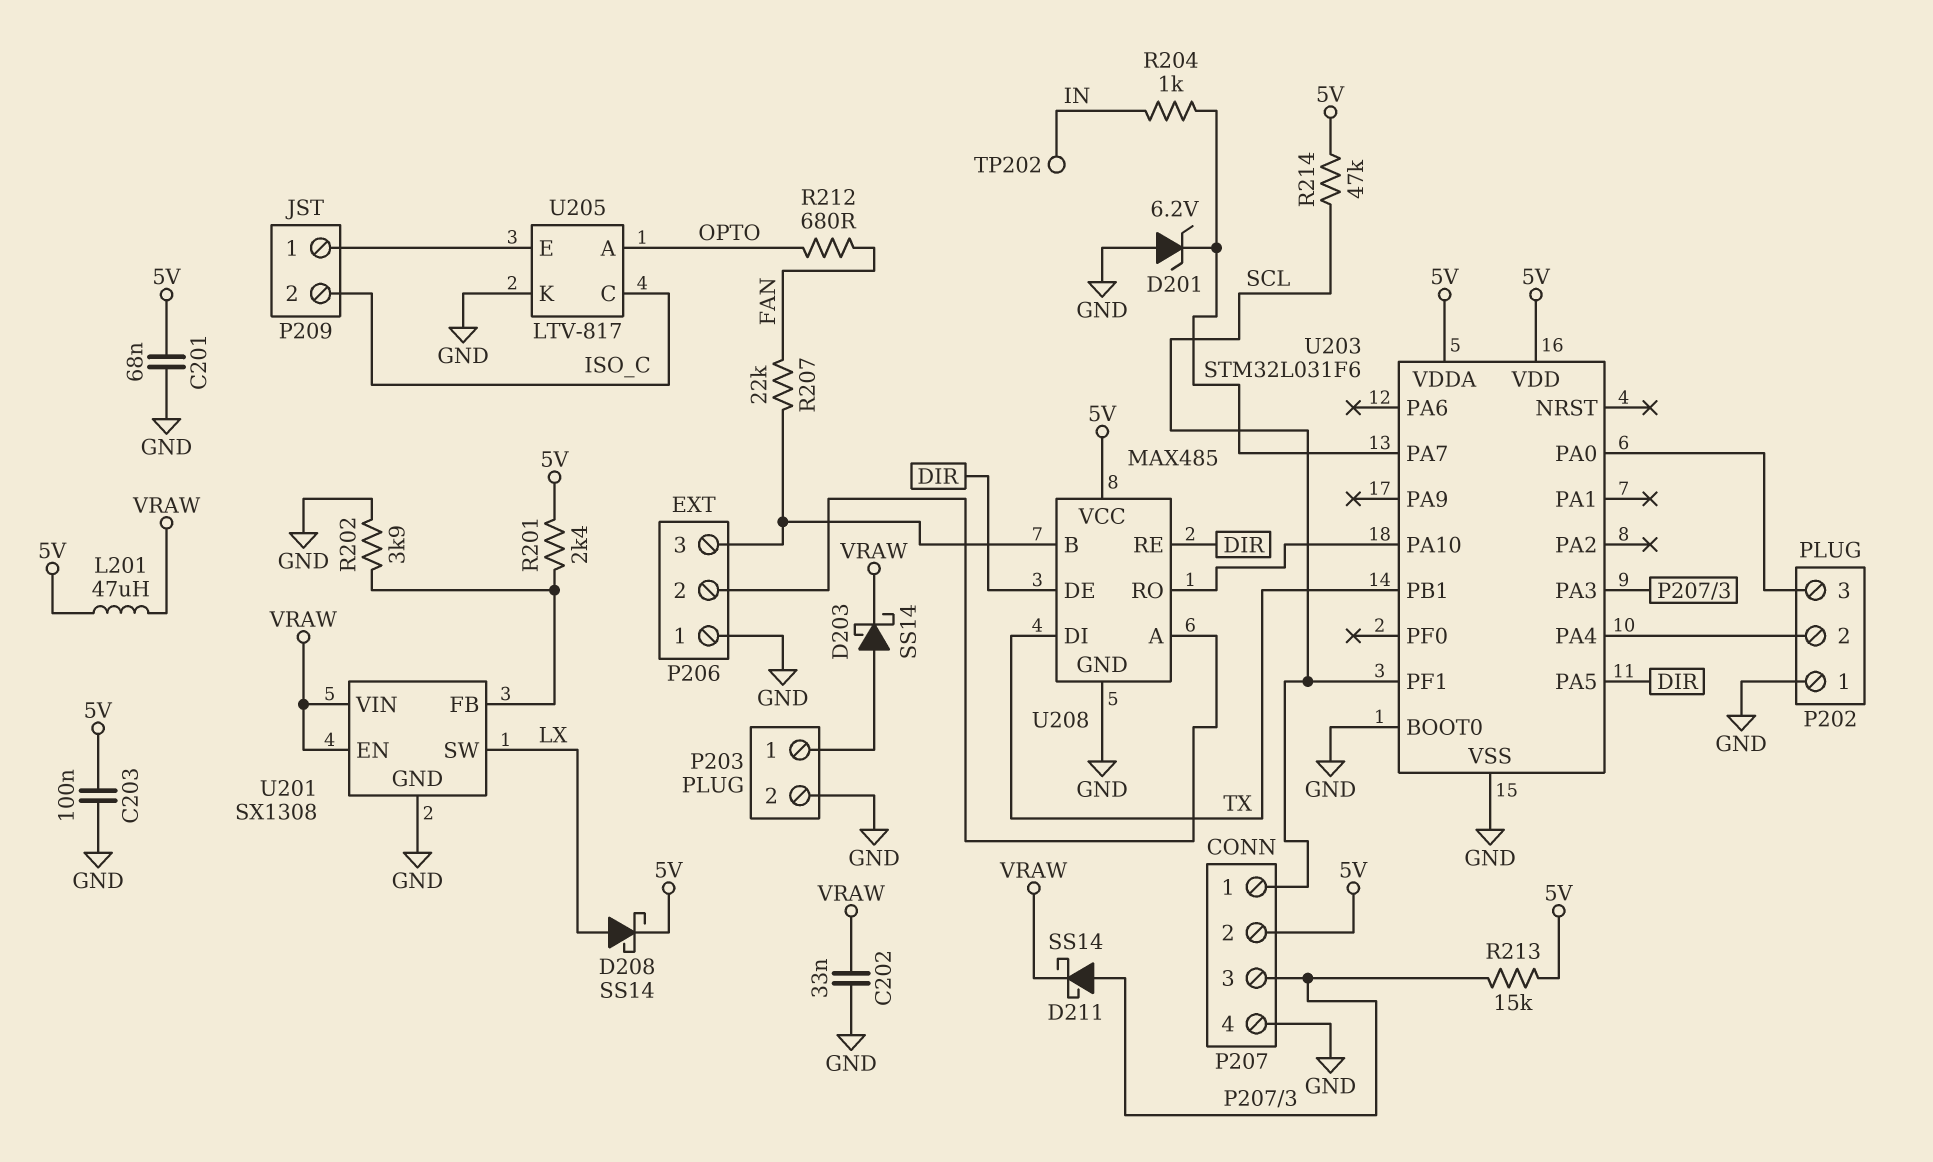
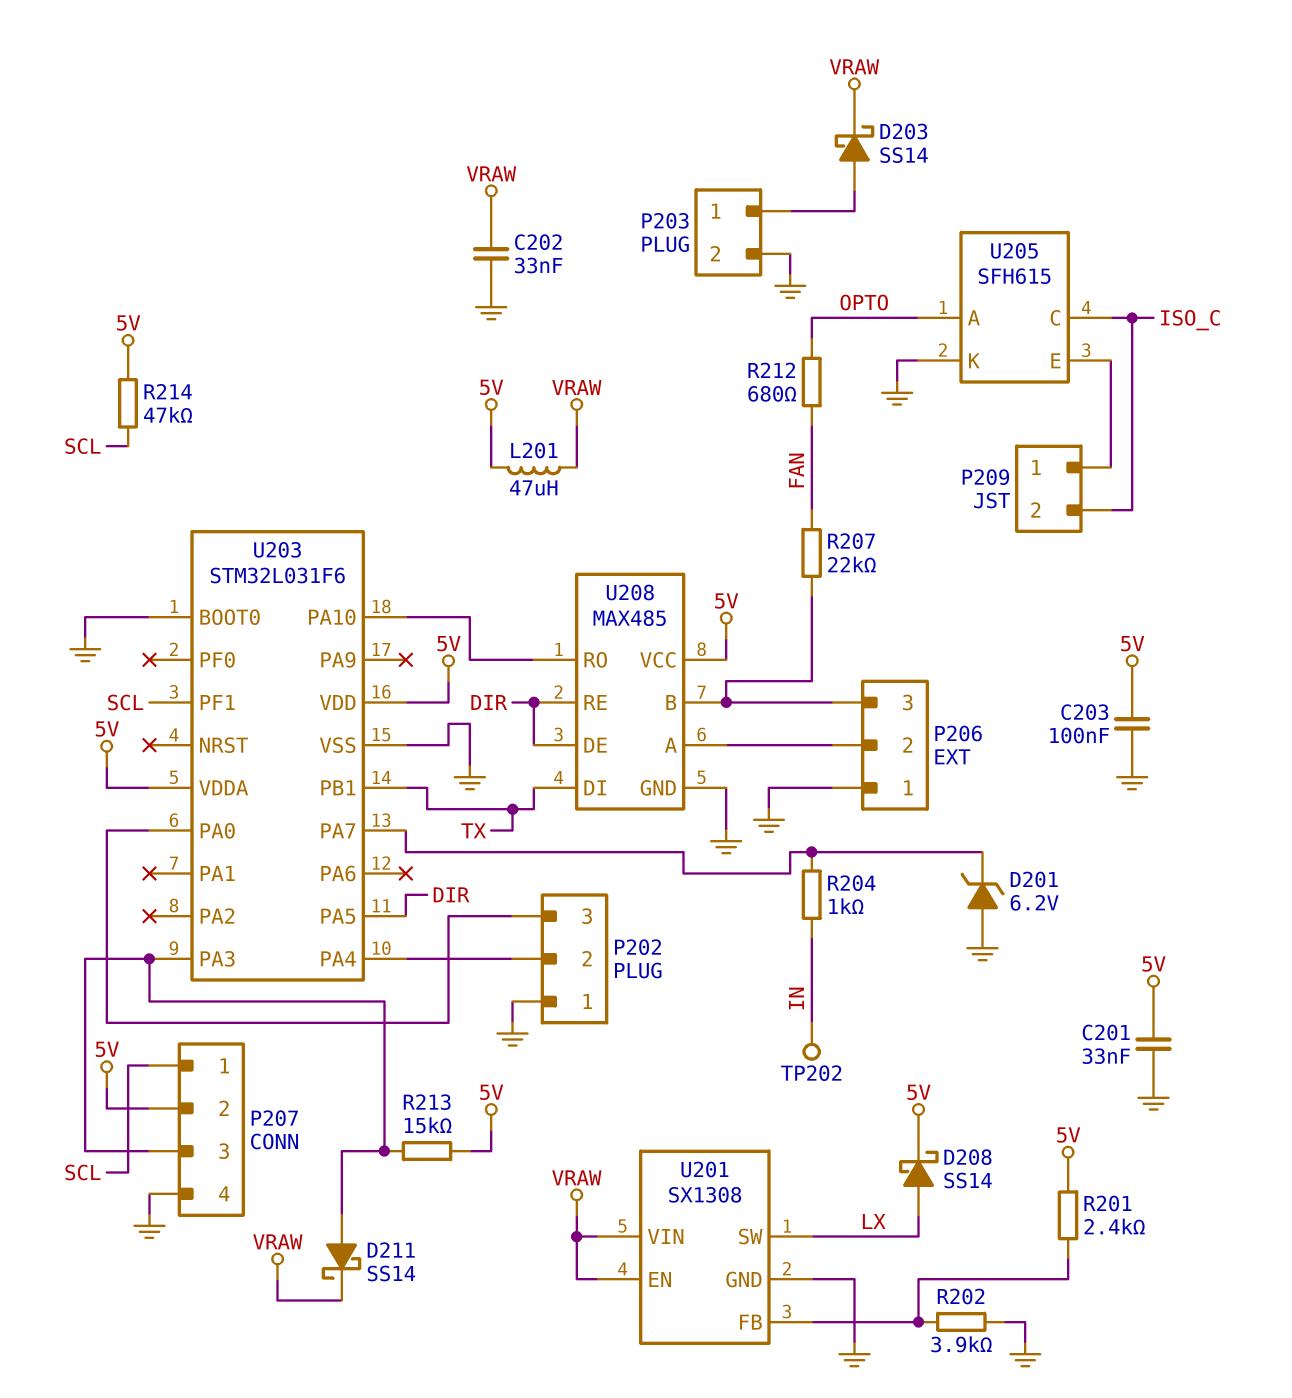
C201: 68nF (5V, GND) -> 33nF (5V, GND)
U205: LTV-817 -> SFH615

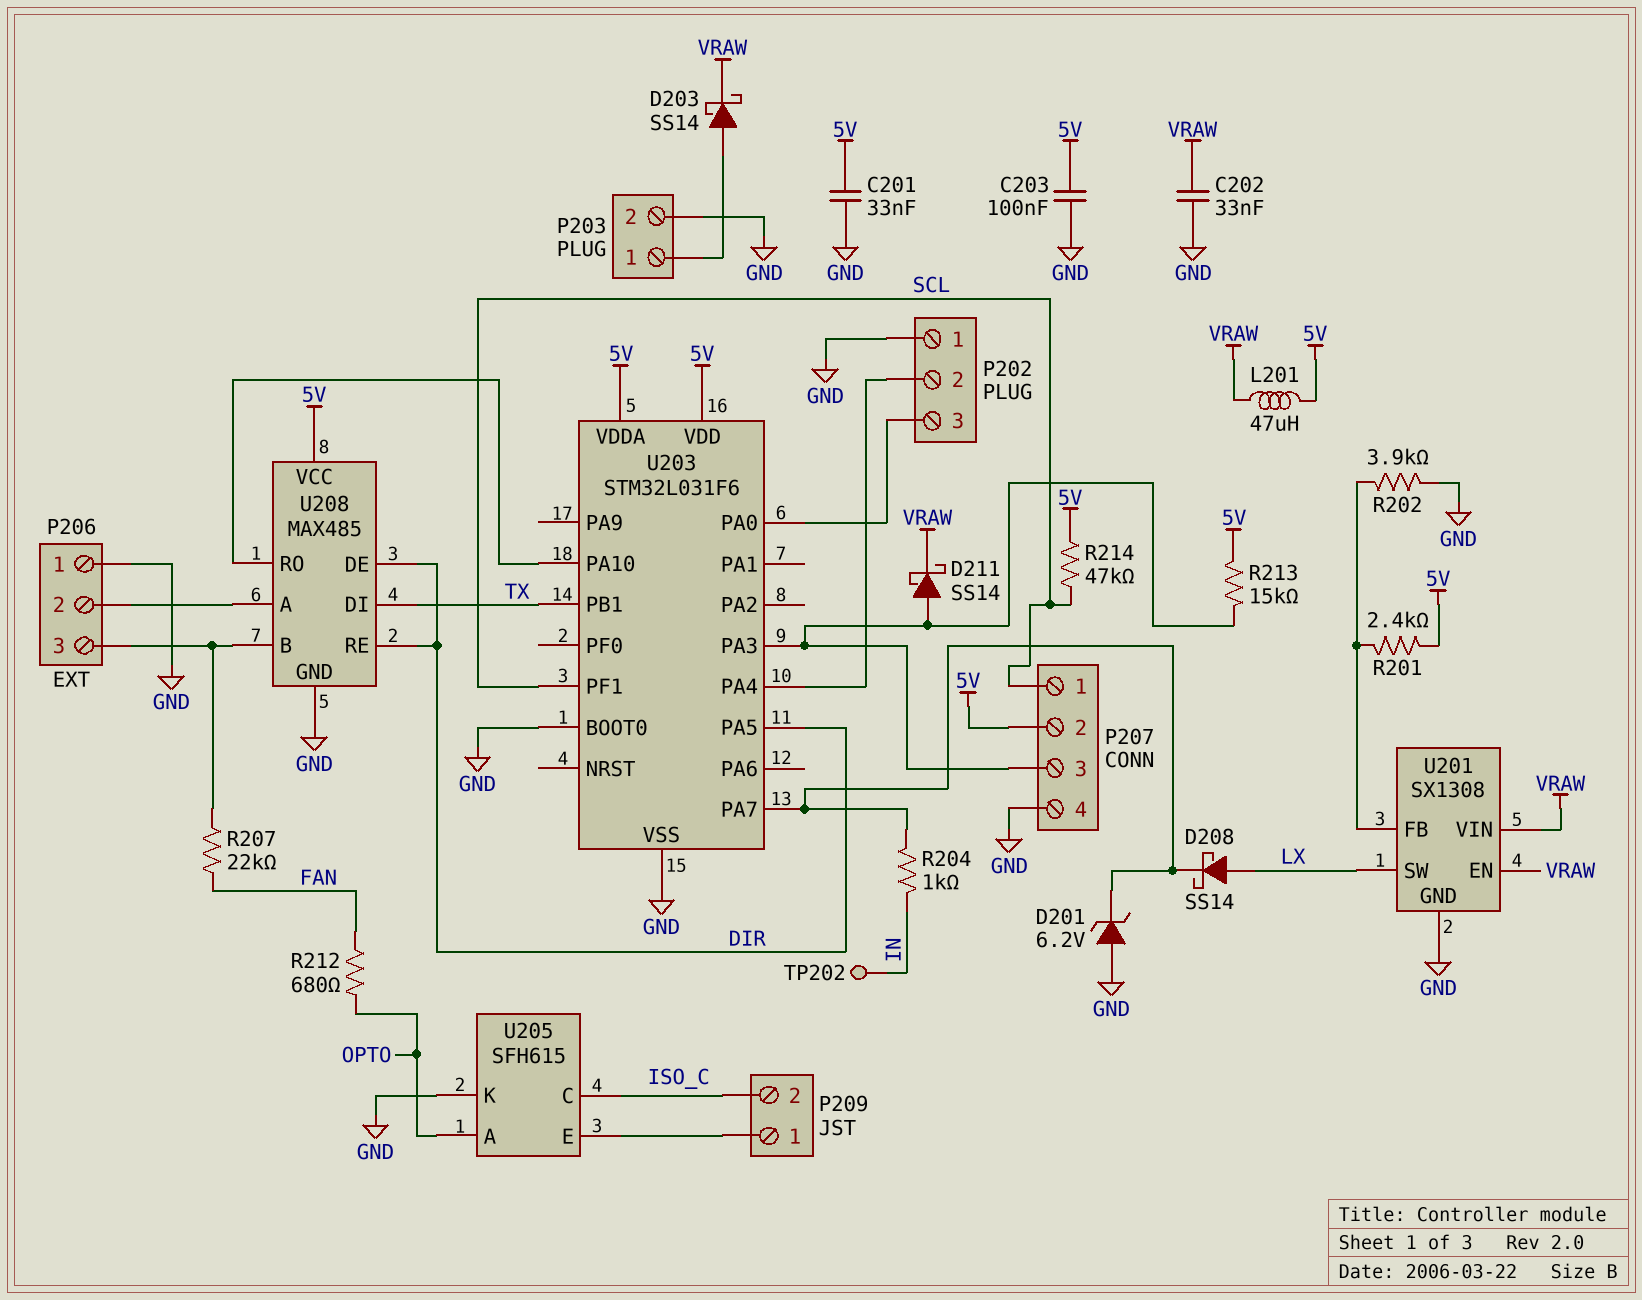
D208: schottky SS14 (A LX, K 5V) -> schottky SS14 (A LX, K U203/PA7)

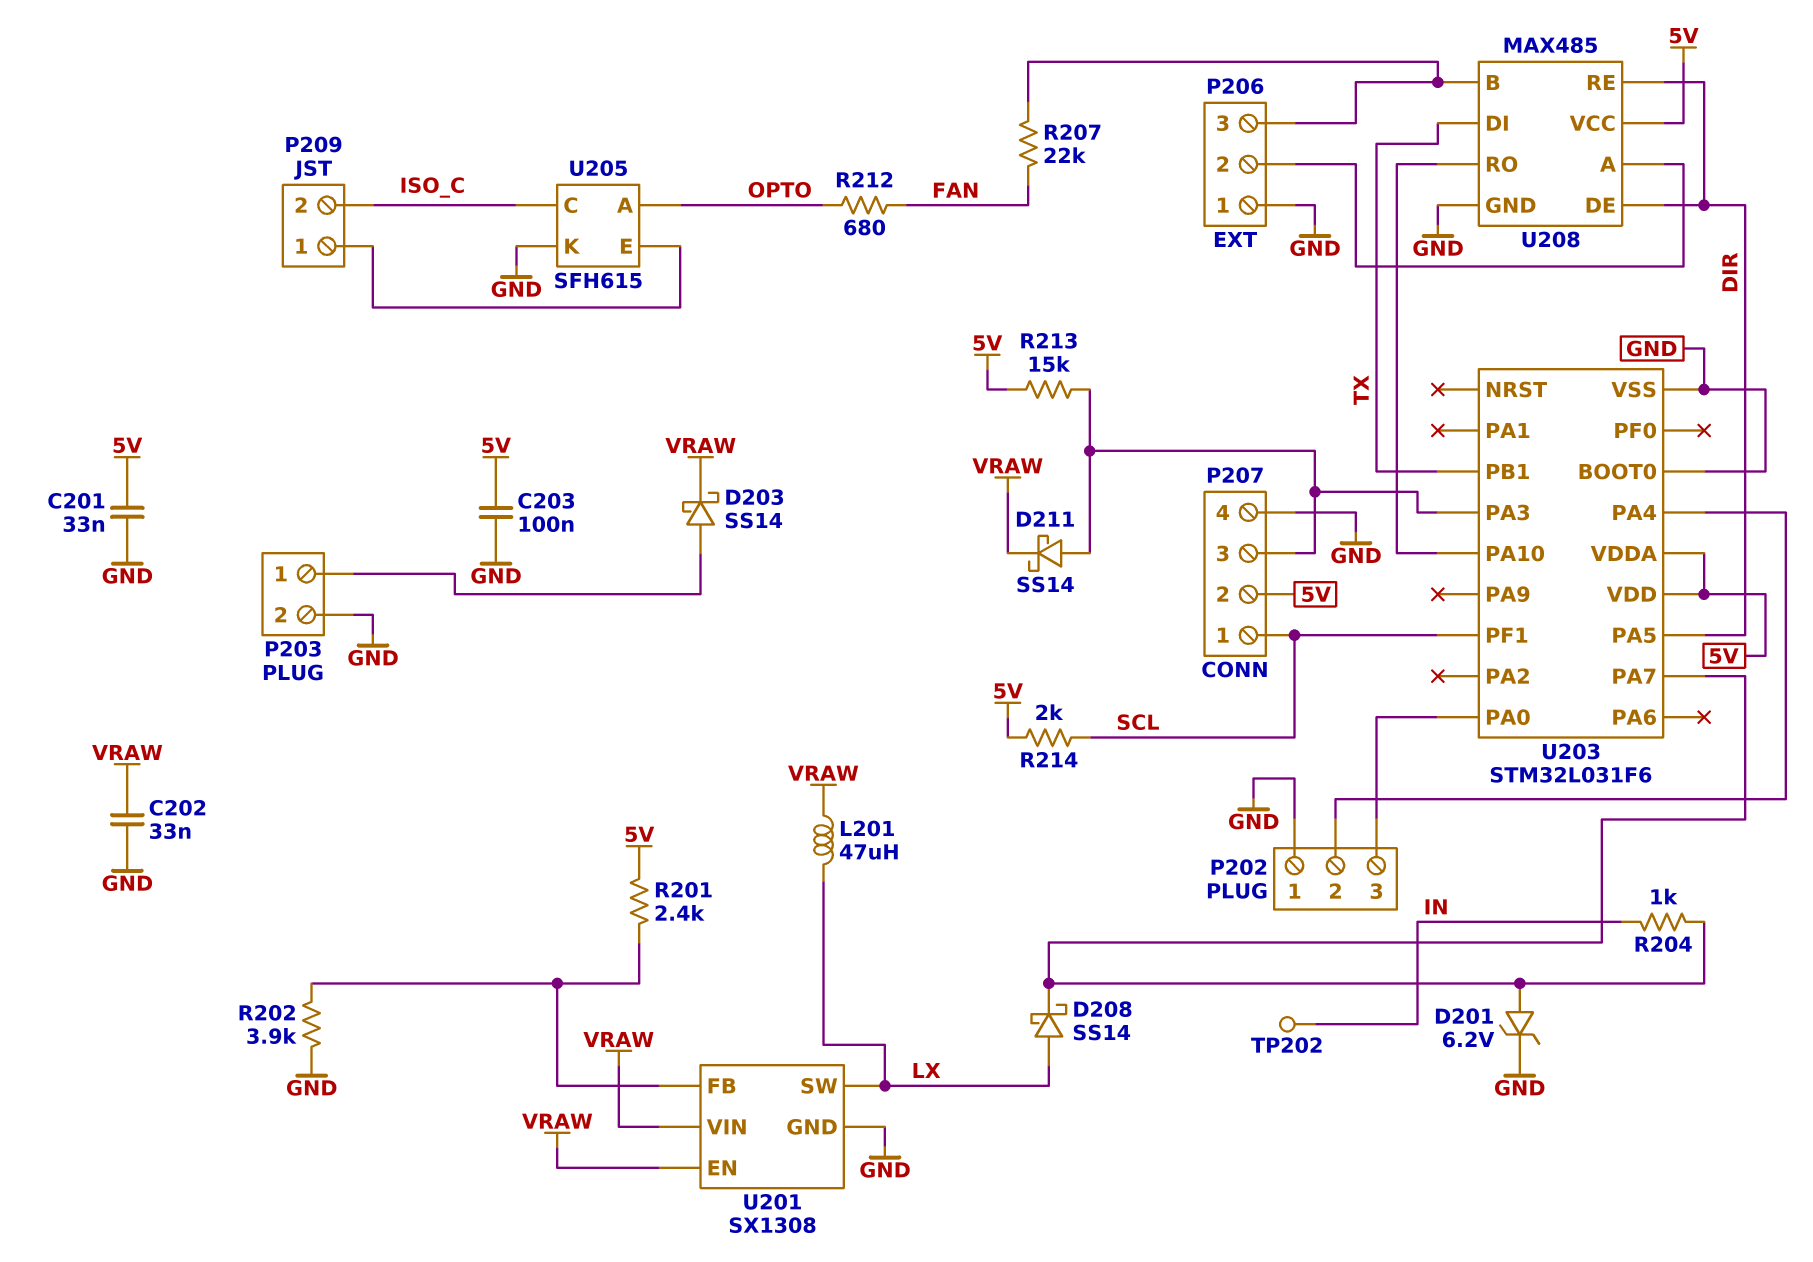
D201: zener 6.2V (A GND, K U203/PA7) -> zener 6.2V (A U203/PA7, K GND)
L201: 47uH (5V, VRAW) -> 47uH (LX, VRAW)
R214: 47k (5V, SCL) -> 2k (5V, SCL)

